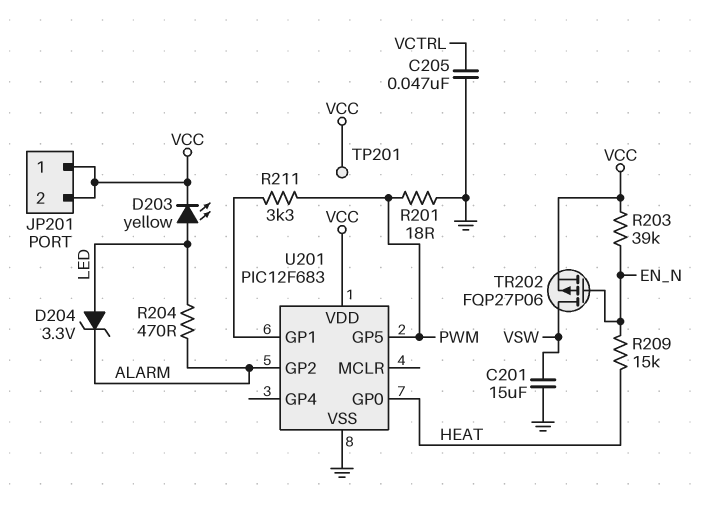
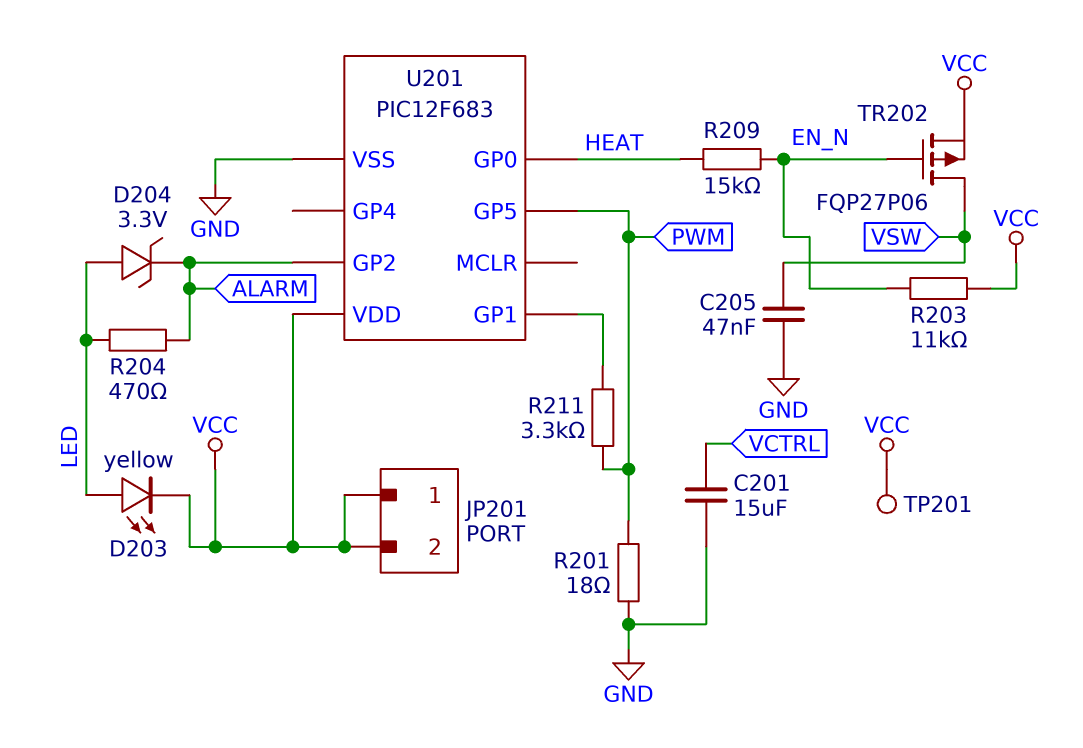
C201: 15uF (GND, VSW) -> 15uF (GND, VCTRL)
C205: 47nF (GND, VCTRL) -> 47nF (GND, VSW)
R203: 39k (EN_N, VCC) -> 11k (EN_N, VCC)

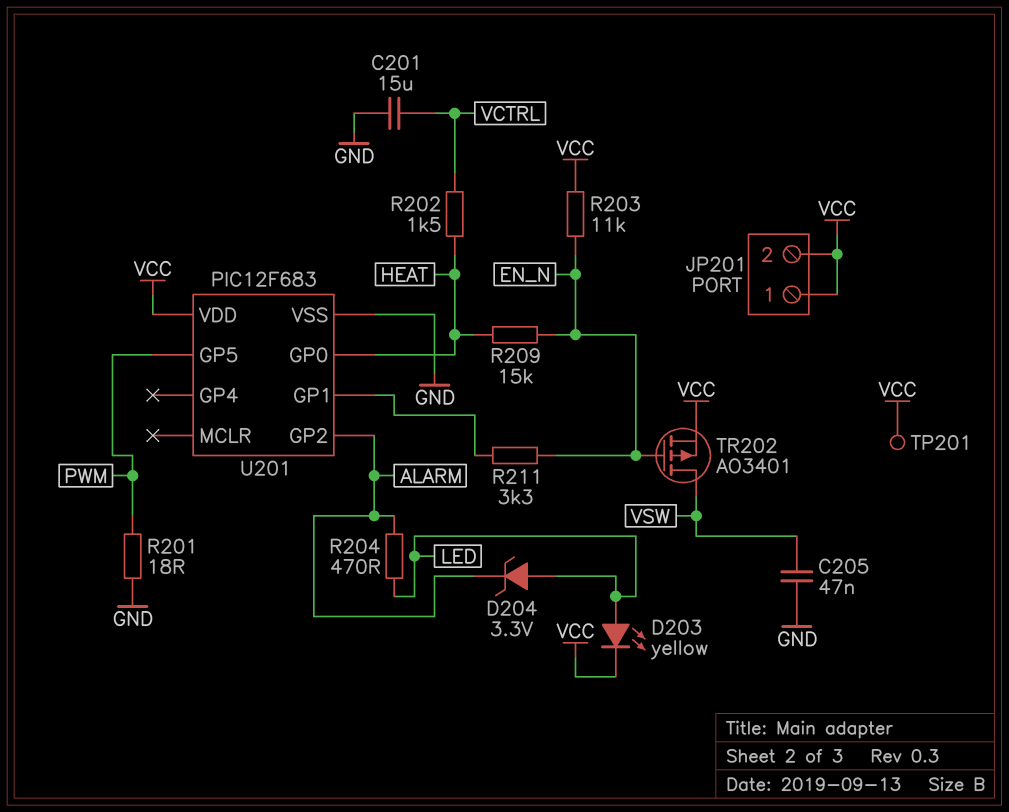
R202: none -> 1.5k (HEAT, VCTRL)
R211: 3.3k (PWM, U201/GP1) -> 3.3k (EN_N, U201/GP1)
TR202: PMOS FQP27P06 (G EN_N, D VSW, S VCC) -> PMOS AO3401 (G EN_N, D VSW, S VCC)

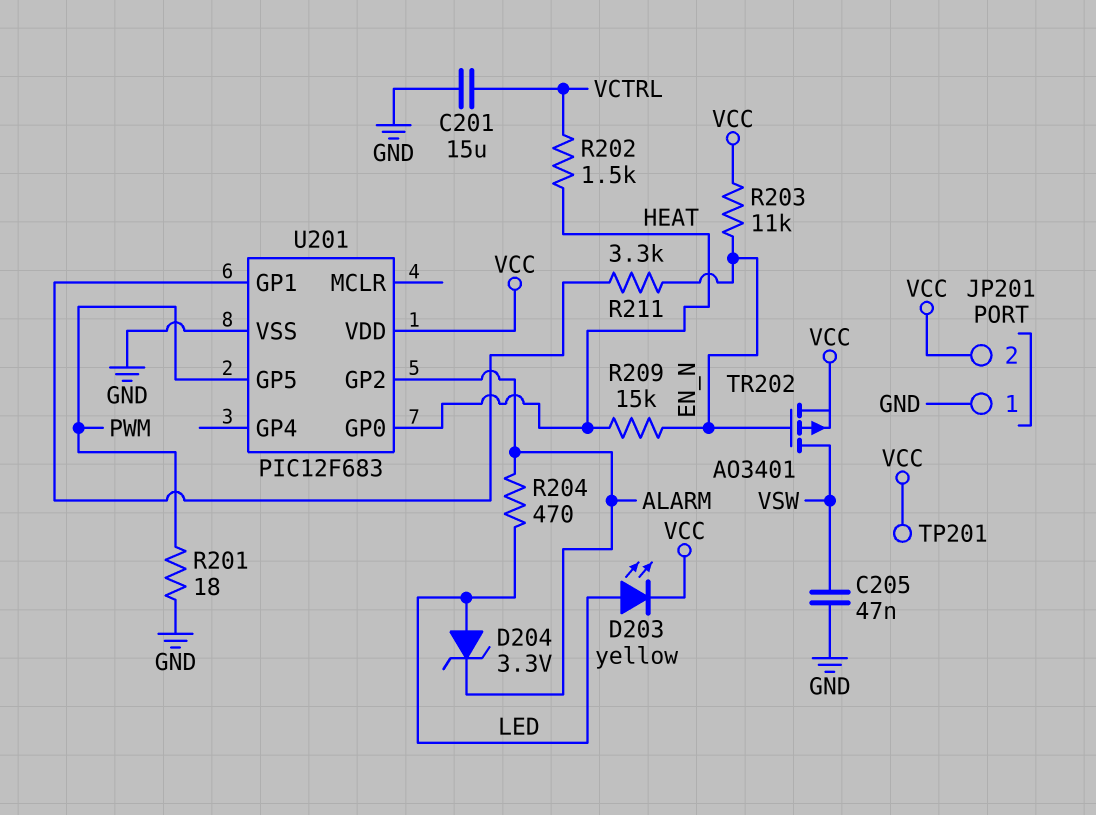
JP201 pin 1: VCC -> GND

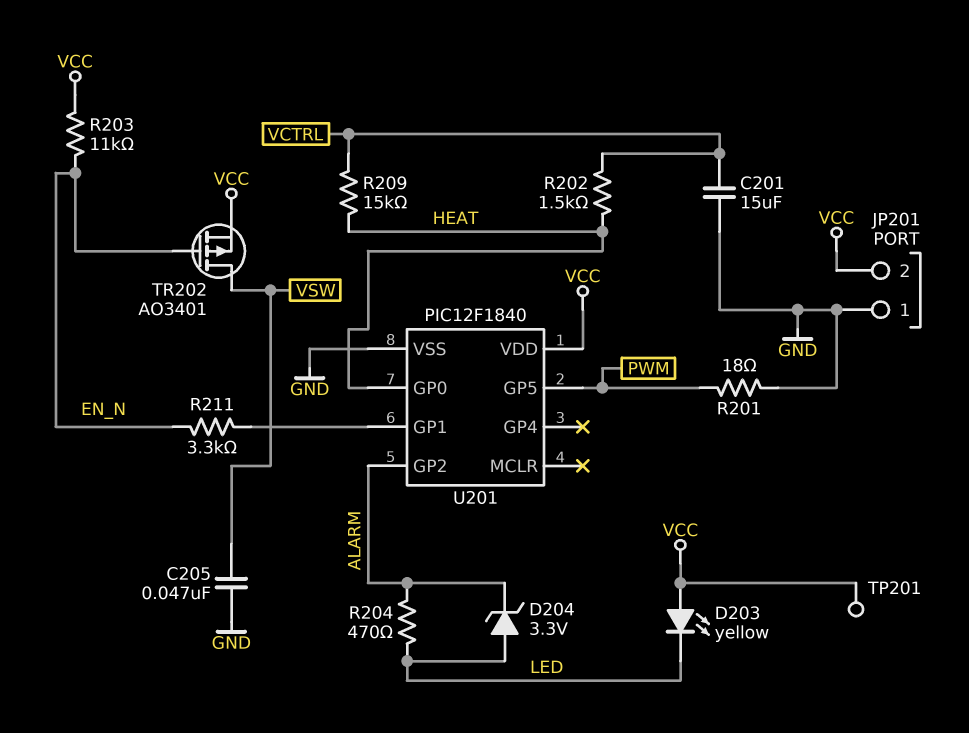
D203: LED yellow (A LED, K VCC) -> LED yellow (A VCC, K LED)
R209: 15k (EN_N, HEAT) -> 15k (HEAT, VCTRL)
U201: PIC12F683 -> PIC12F1840

